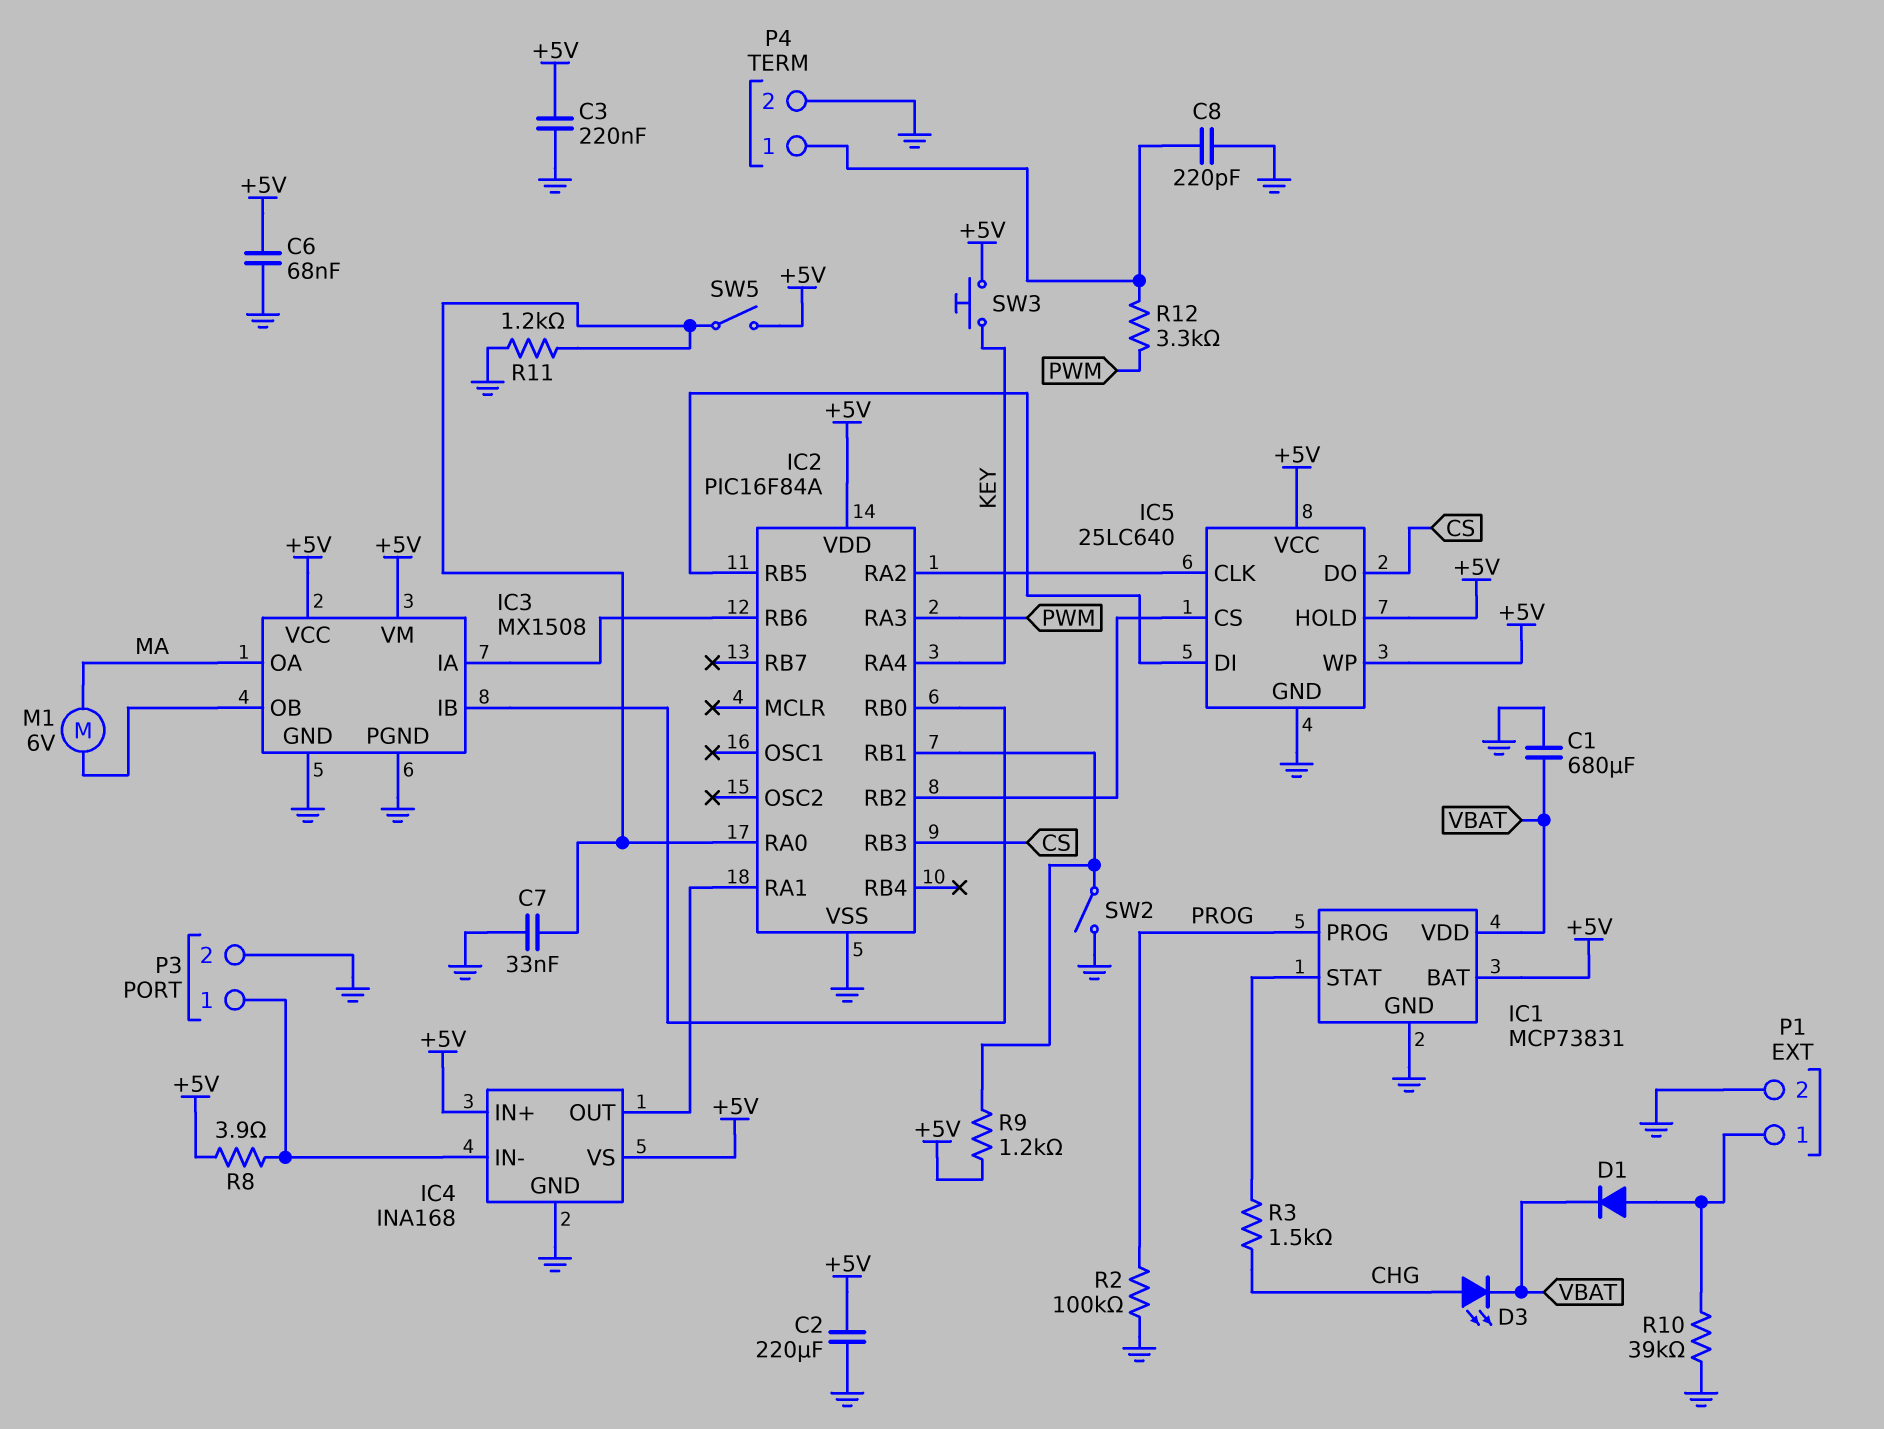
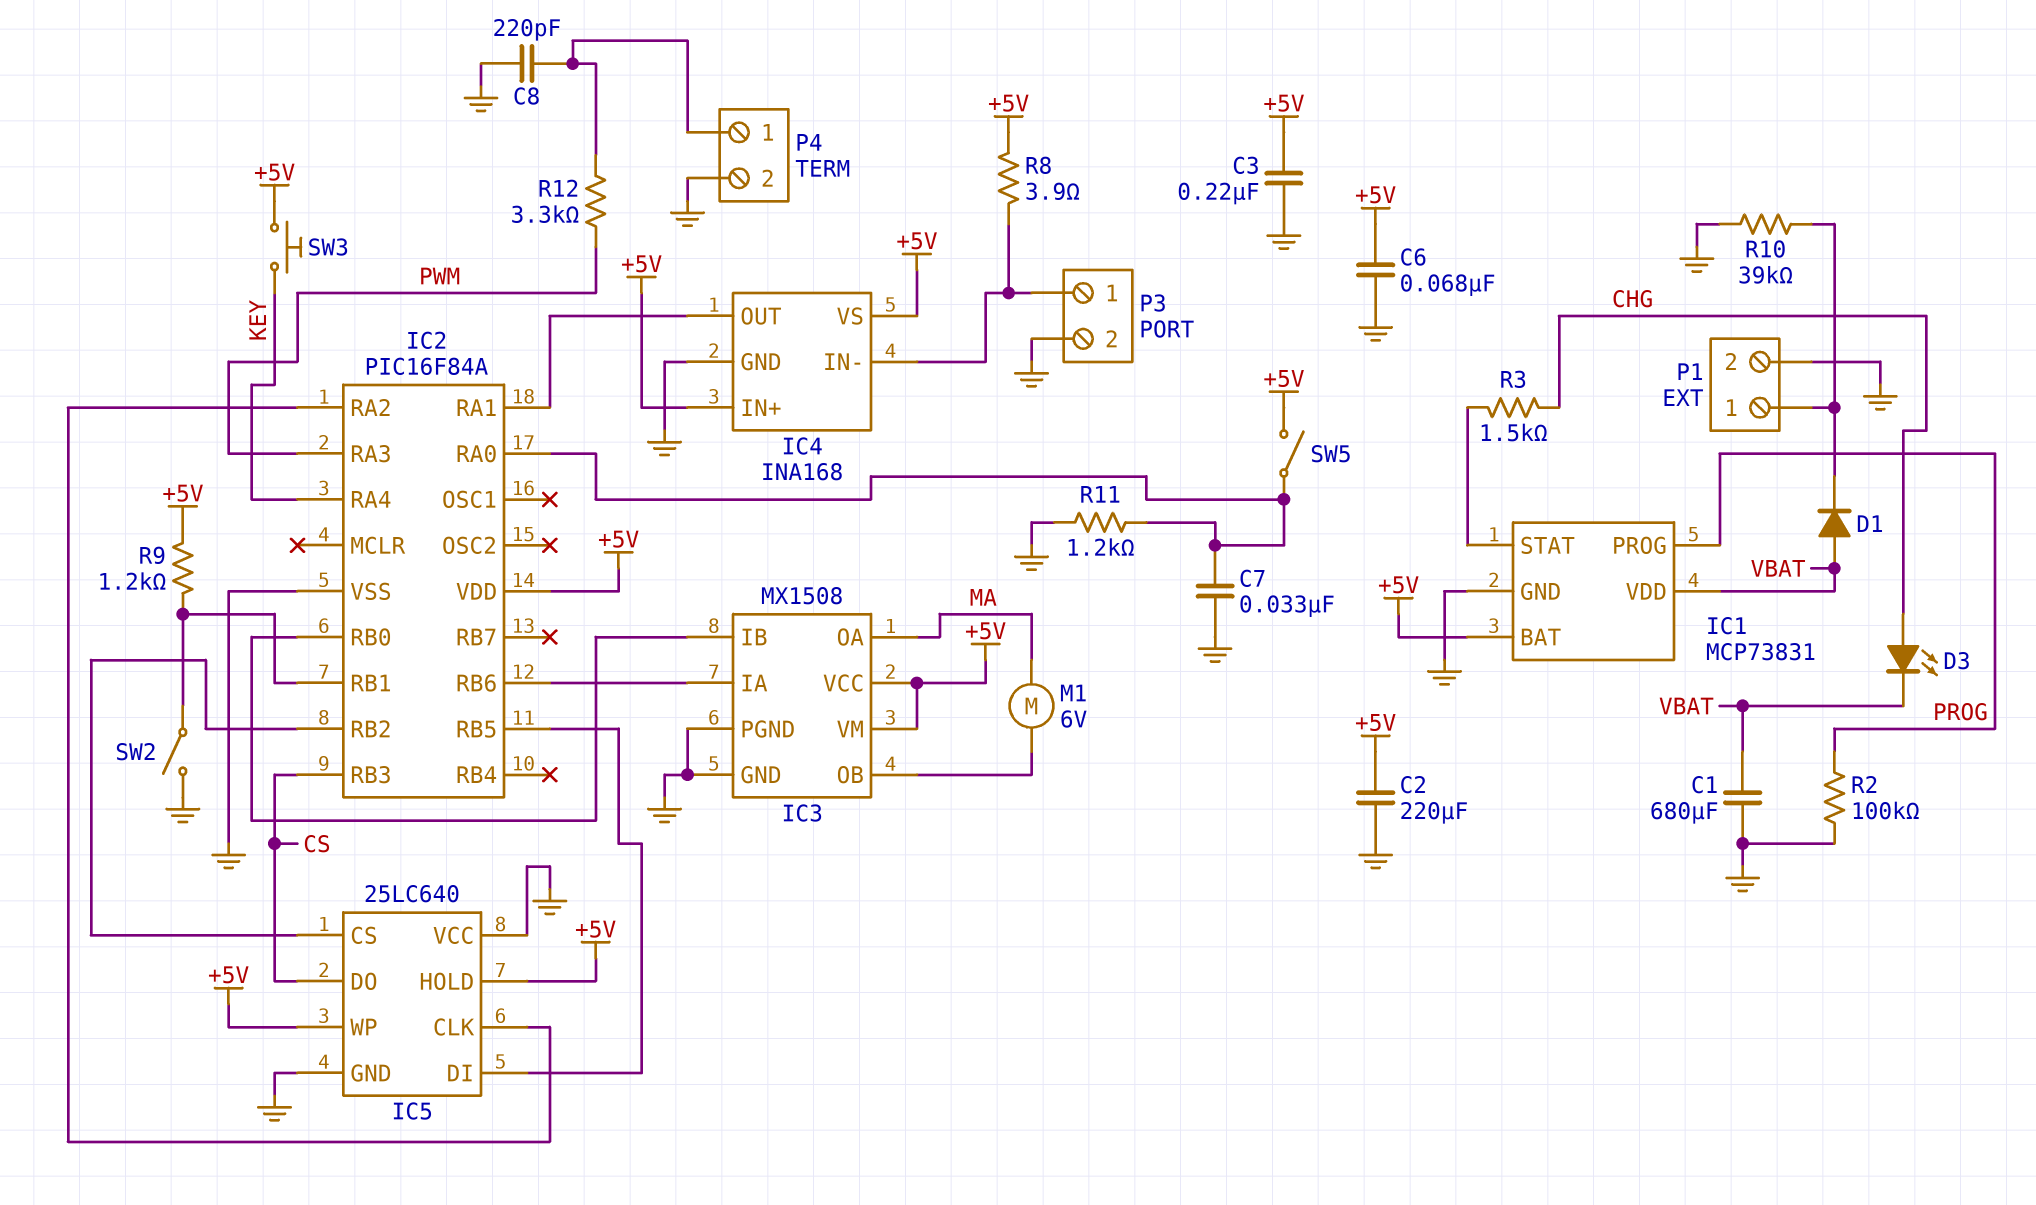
D1: diode (A P1/1, K VBAT) -> diode (A VBAT, K P1/1)
IC5 pin VCC: +5V -> GND

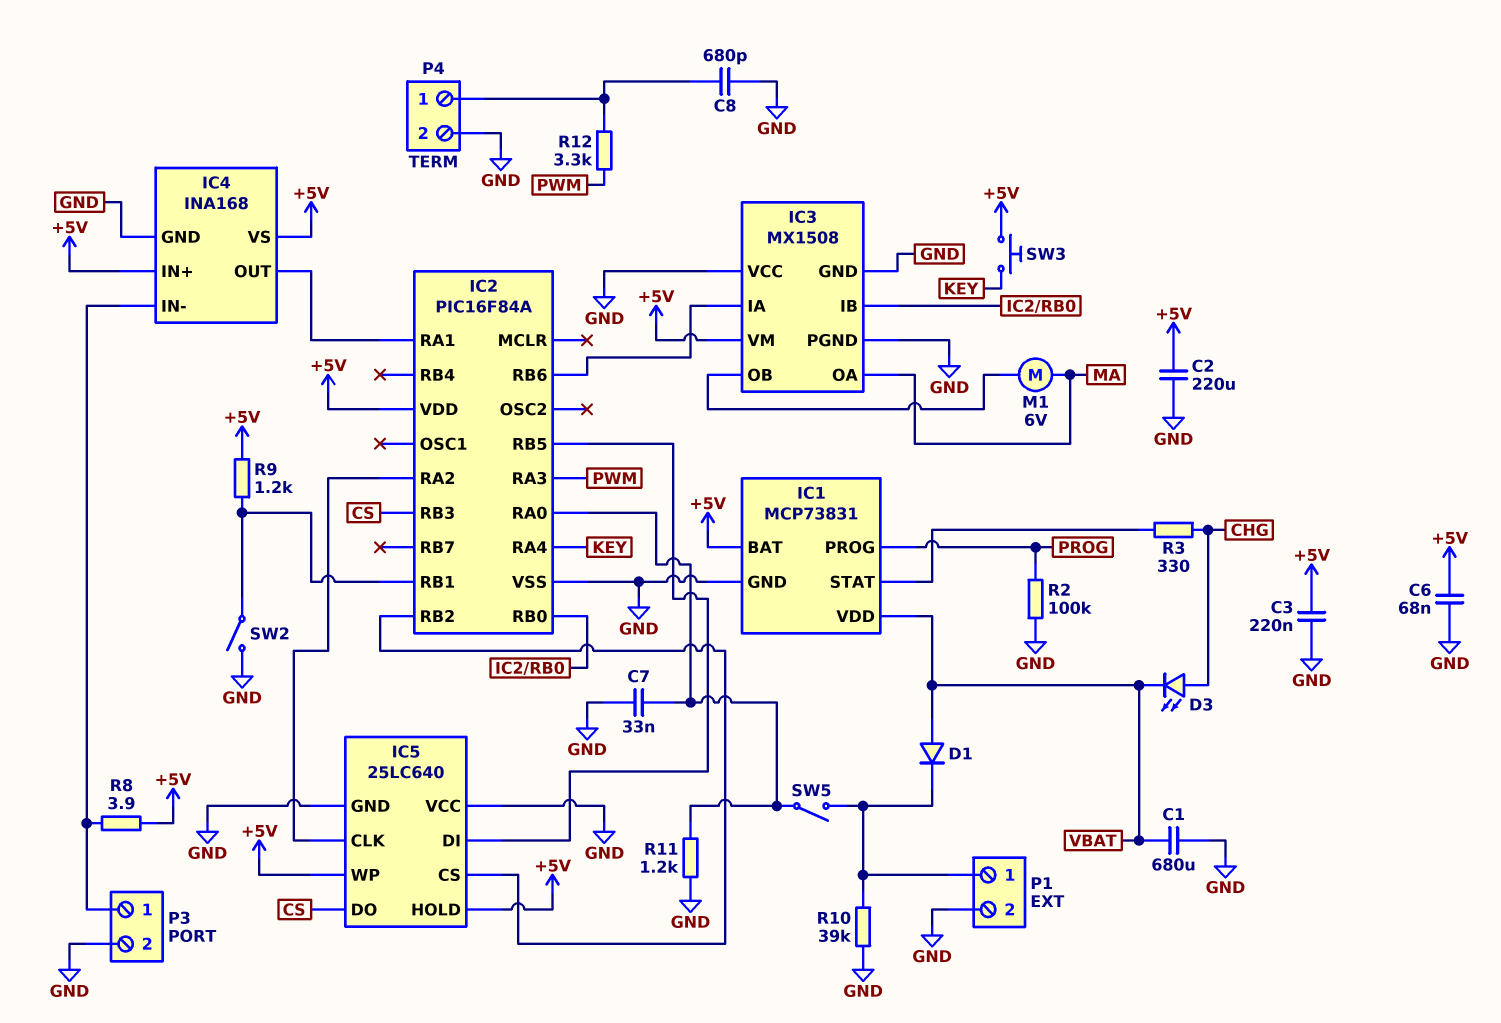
C8: 220pF (GND, P4/1) -> 680pF (GND, P4/1)
IC3 pin VCC: +5V -> GND
R3: 1.5k (CHG, IC1/STAT) -> 330 (CHG, IC1/STAT)
SW5: switch (+5V, IC2/RA0) -> switch (IC2/RA0, P1/1)

